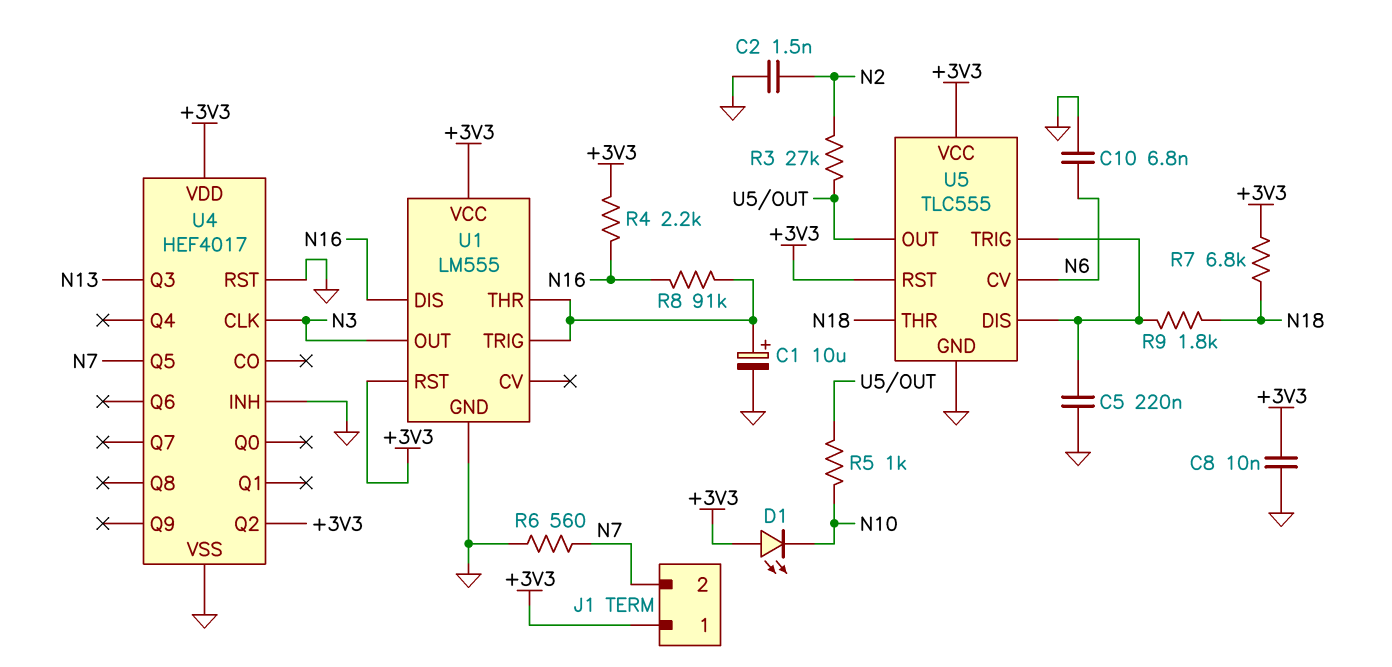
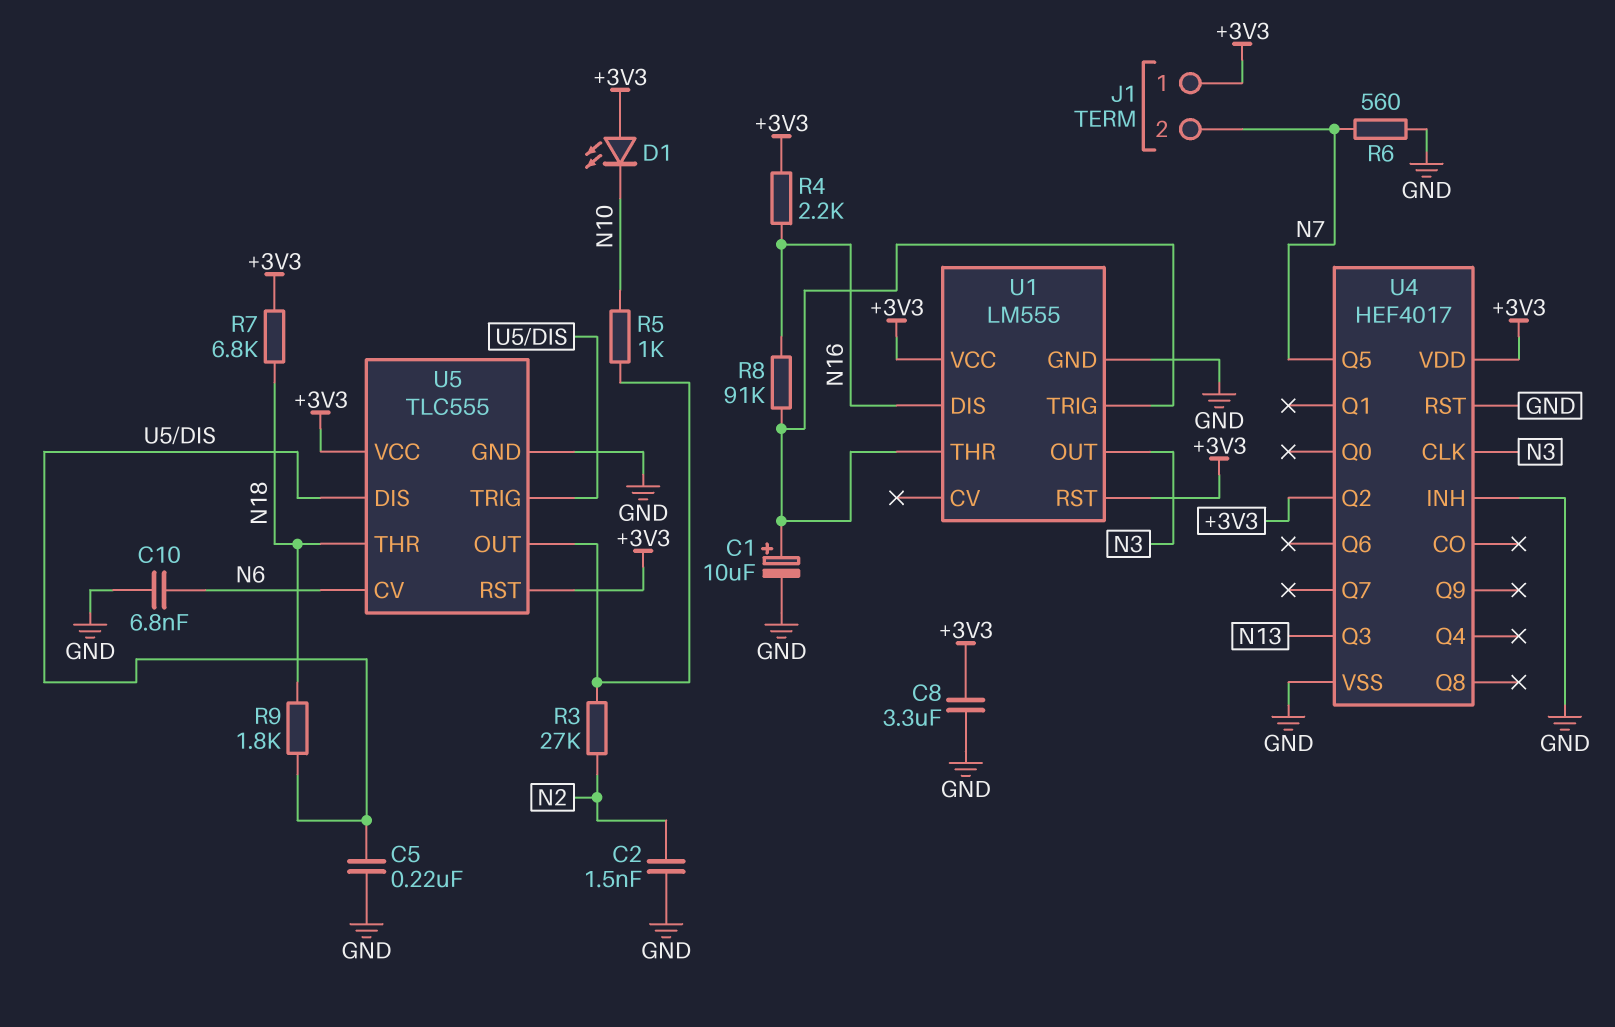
C8: 10nF (+3V3, GND) -> 3.3uF (+3V3, GND)

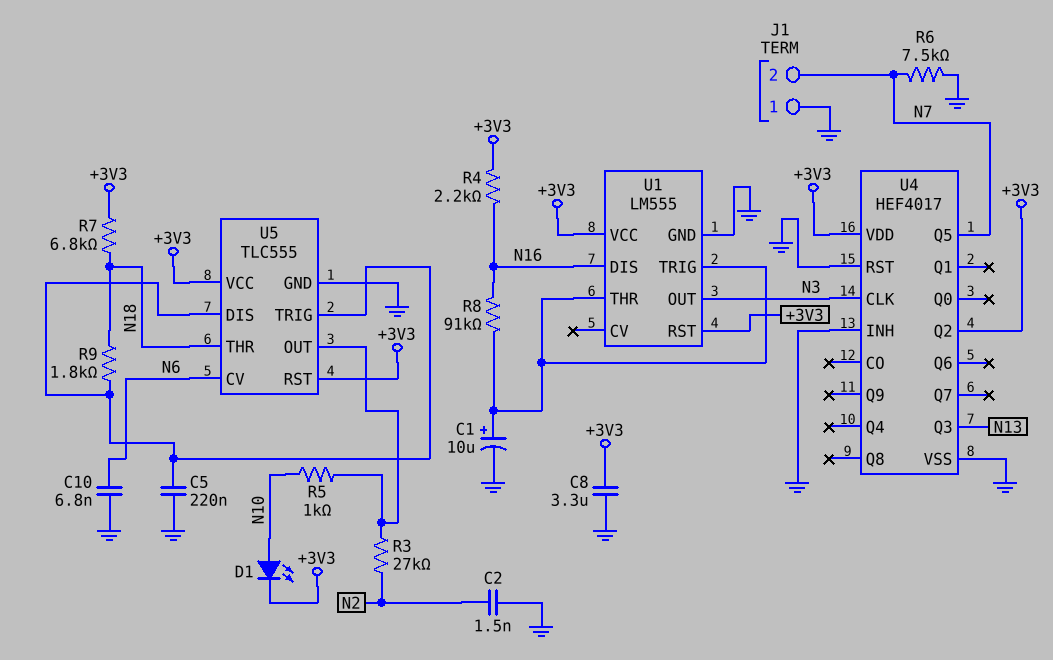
D1: LED (A +3V3, K N10) -> LED (A N10, K +3V3)
J1 pin 1: +3V3 -> GND
R6: 560 (GND, N7) -> 7.5k (GND, N7)

